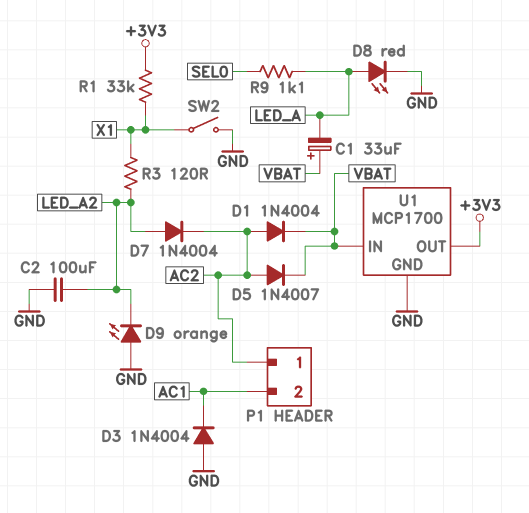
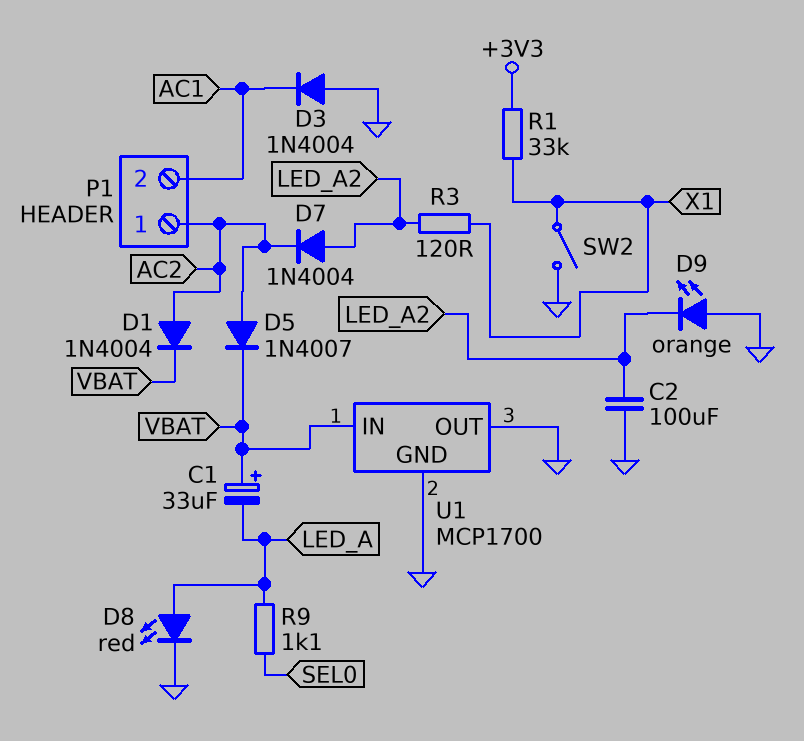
U1 pin OUT: +3V3 -> GND

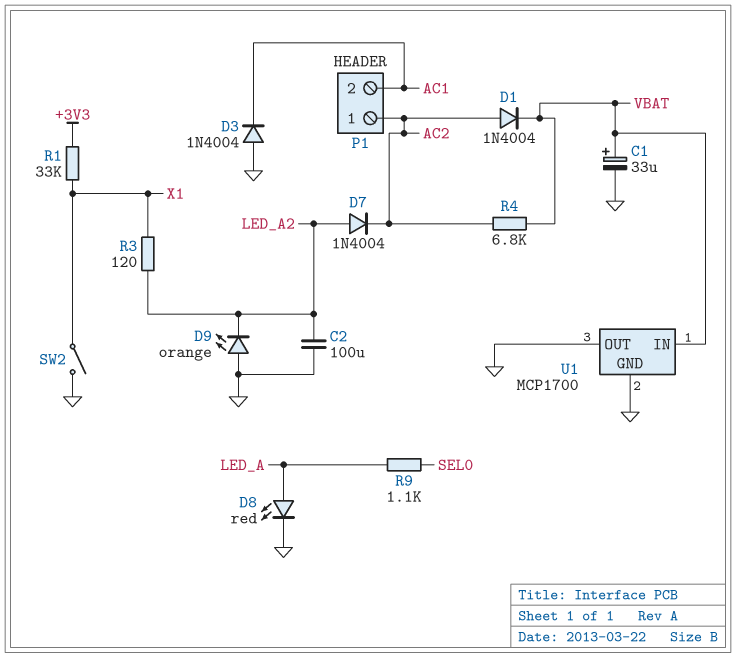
C1: 33uF (plus VBAT, minus LED_A) -> 33uF (plus VBAT, minus GND)
D5: diode 1N4007 (A AC2, K VBAT) -> none
R4: none -> 6.8k (AC2, VBAT)

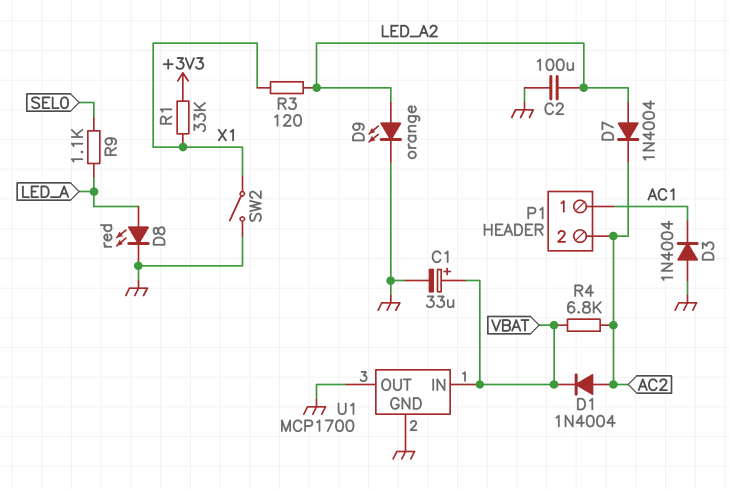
D9: LED orange (A GND, K LED_A2) -> LED orange (A LED_A2, K GND)
P1 pin 1: AC2 -> AC1
P1 pin 2: AC1 -> AC2

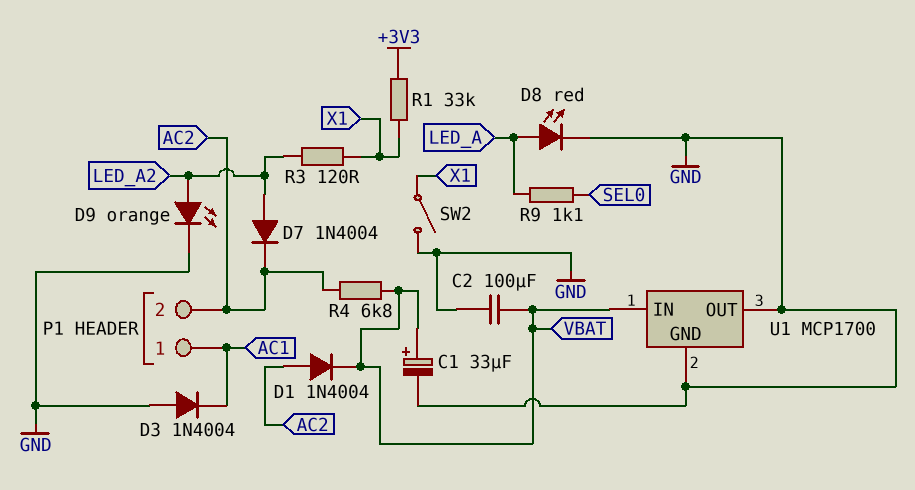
C2: 100uF (GND, LED_A2) -> 100uF (GND, VBAT)

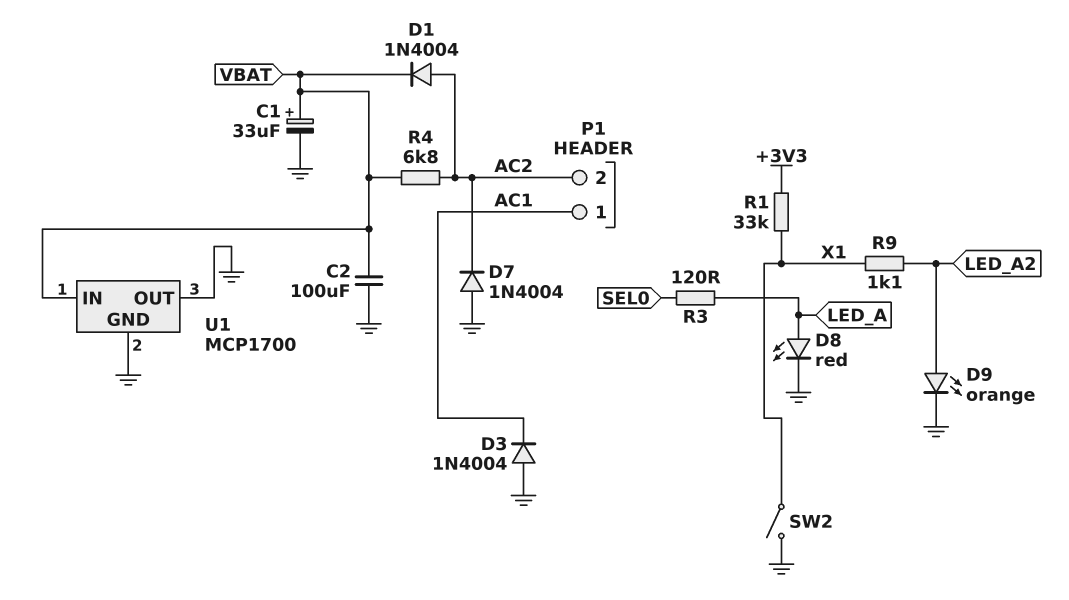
D7: diode 1N4004 (A LED_A2, K AC2) -> diode 1N4004 (A GND, K AC2)
R3: 120 (LED_A2, X1) -> 120 (LED_A, SEL0)
R9: 1.1k (LED_A, SEL0) -> 1.1k (LED_A2, X1)

